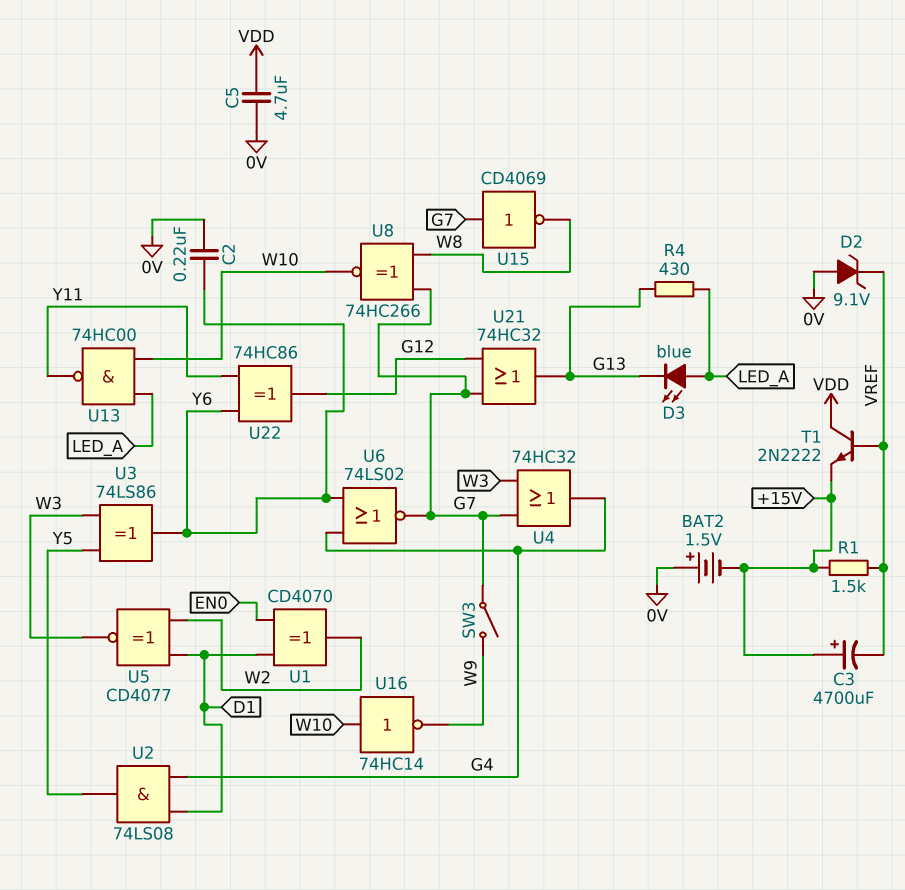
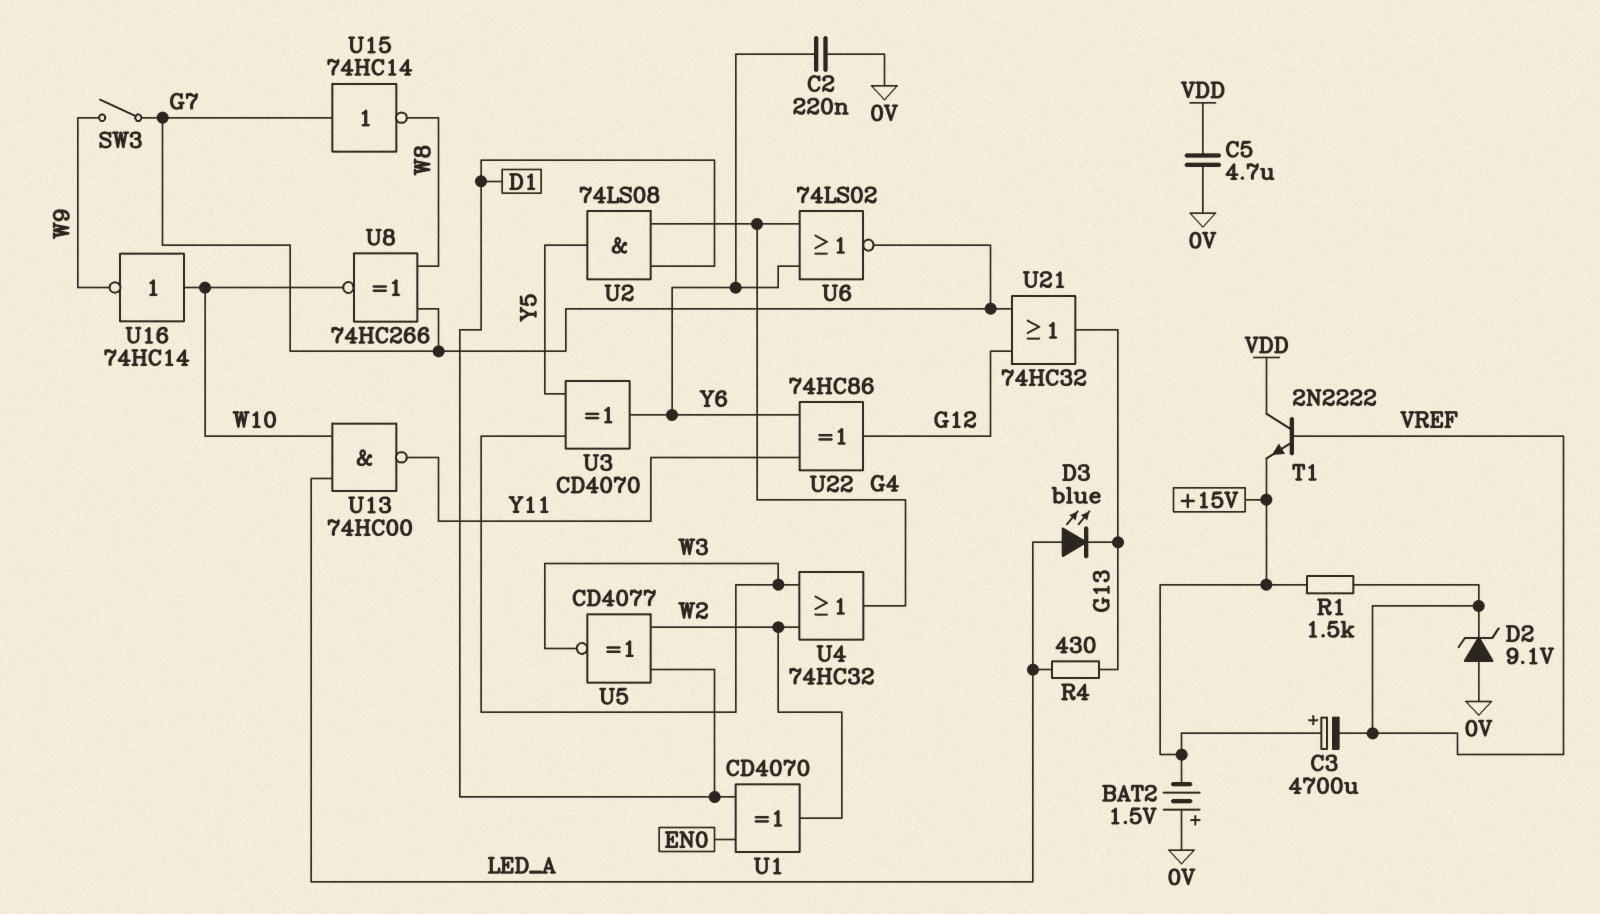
U3: XOR 74LS86 (in W3, in Y5, out Y6) -> XOR CD4070 (in W3, in Y5, out Y6)
U4: OR 74HC32 (in G7, in W3, out G4) -> OR 74HC32 (in W2, in W3, out G4)
U15: NOT CD4069 (in G7, out W8) -> NOT 74HC14 (in G7, out W8)

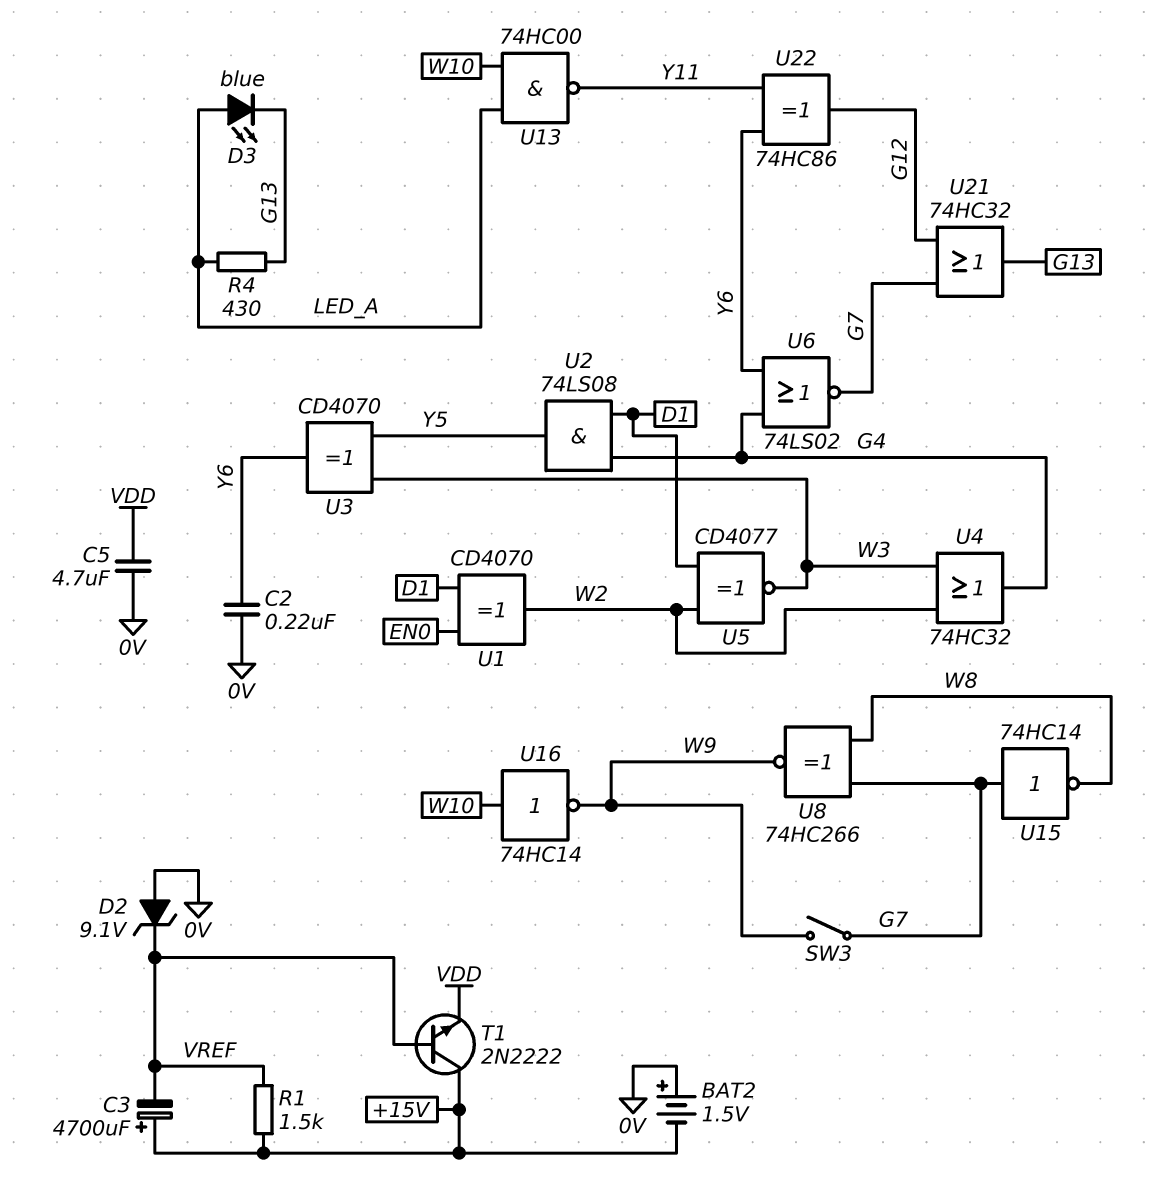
T1: NPN 2N2222 (B VREF, C VDD, E +15V) -> NPN 2N2222 (B VREF, C +15V, E VDD)
U8: XNOR 74HC266 (in G7, in W8, out W10) -> XNOR 74HC266 (in G7, in W8, out W9)

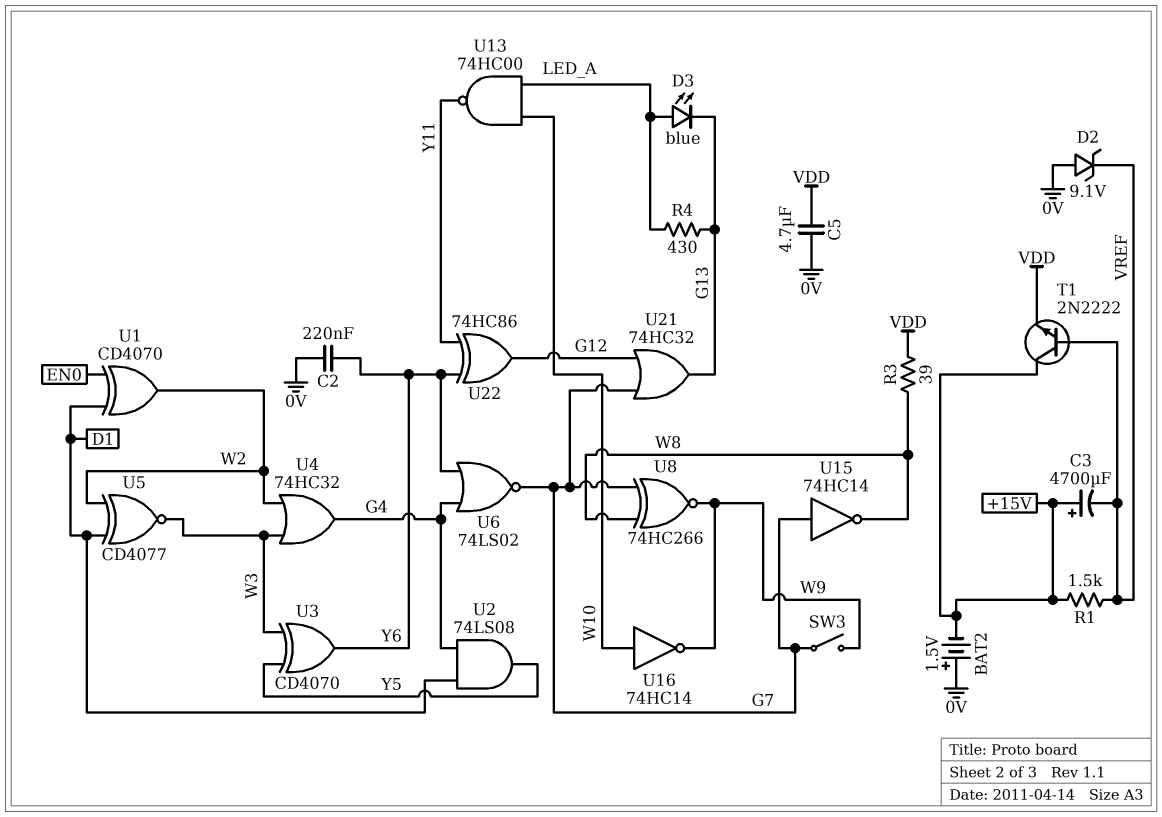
R3: none -> 39 (VDD, W8)

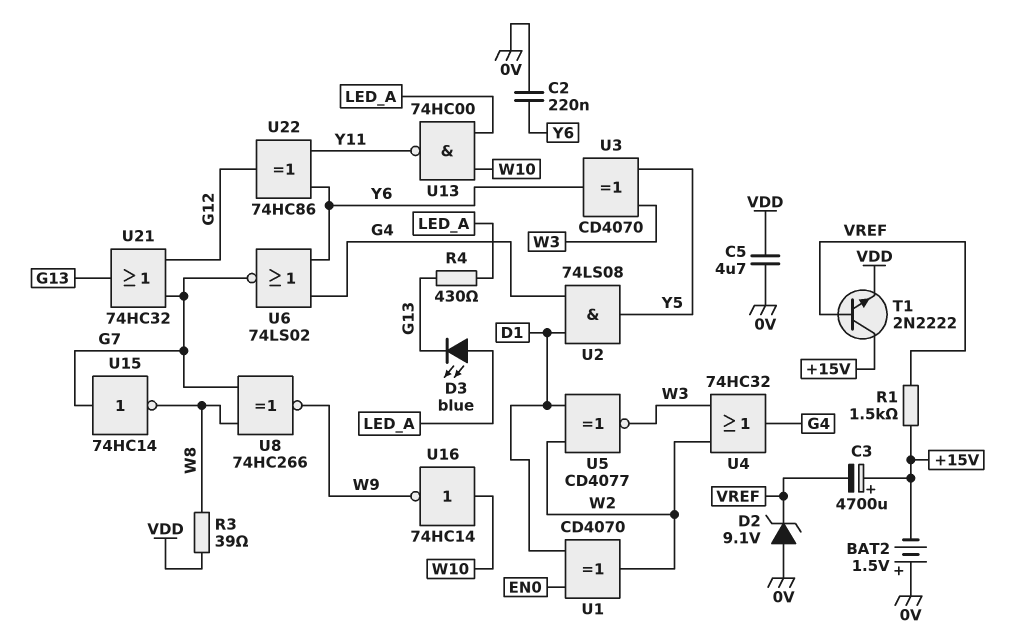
SW3: switch (G7, W9) -> none

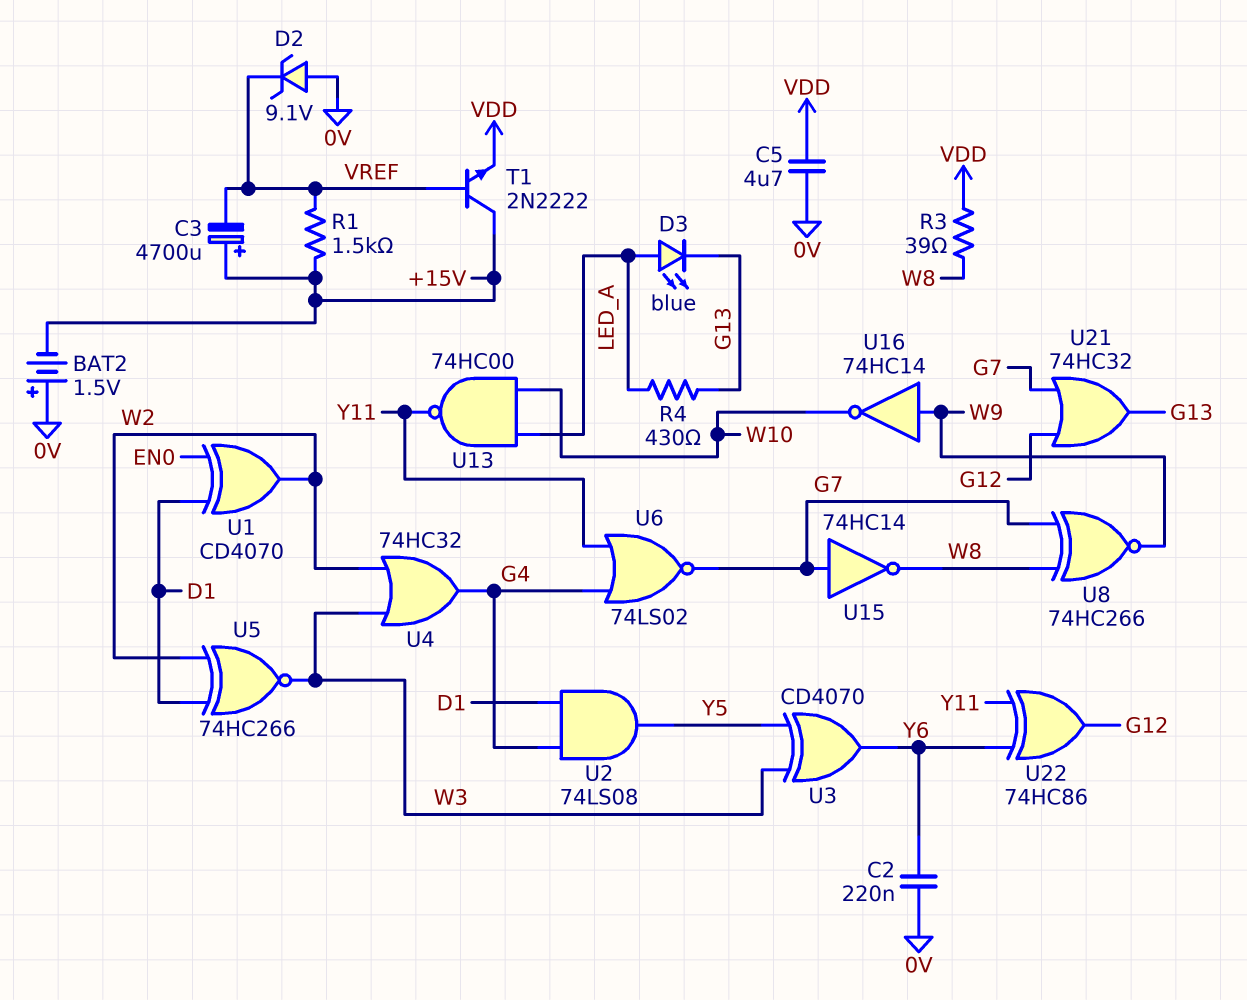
U5: XNOR CD4077 (in D1, in W2, out W3) -> XNOR 74HC266 (in D1, in W2, out W3)
U6: NOR 74LS02 (in G4, in Y6, out G7) -> NOR 74LS02 (in G4, in Y11, out G7)
U16: NOT 74HC14 (in W10, out W9) -> NOT 74HC14 (in W9, out W10)

